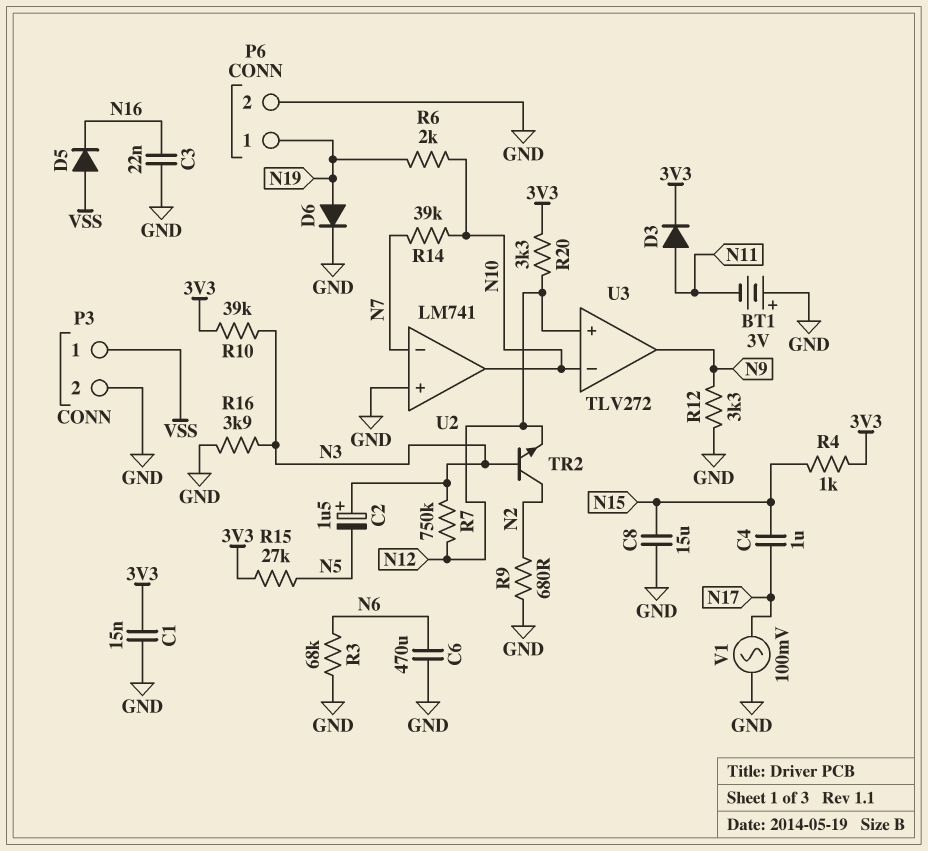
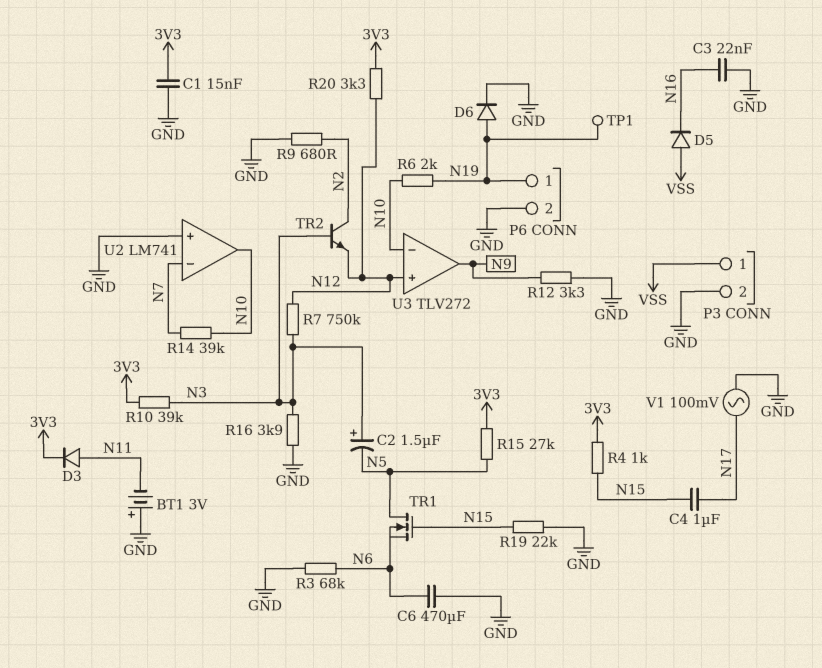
C8: 15uF (GND, N15) -> none
R19: none -> 22k (GND, N15)
TP1: none -> test point (N19)
TR1: none -> NMOS (G N15, D N5, S N6)

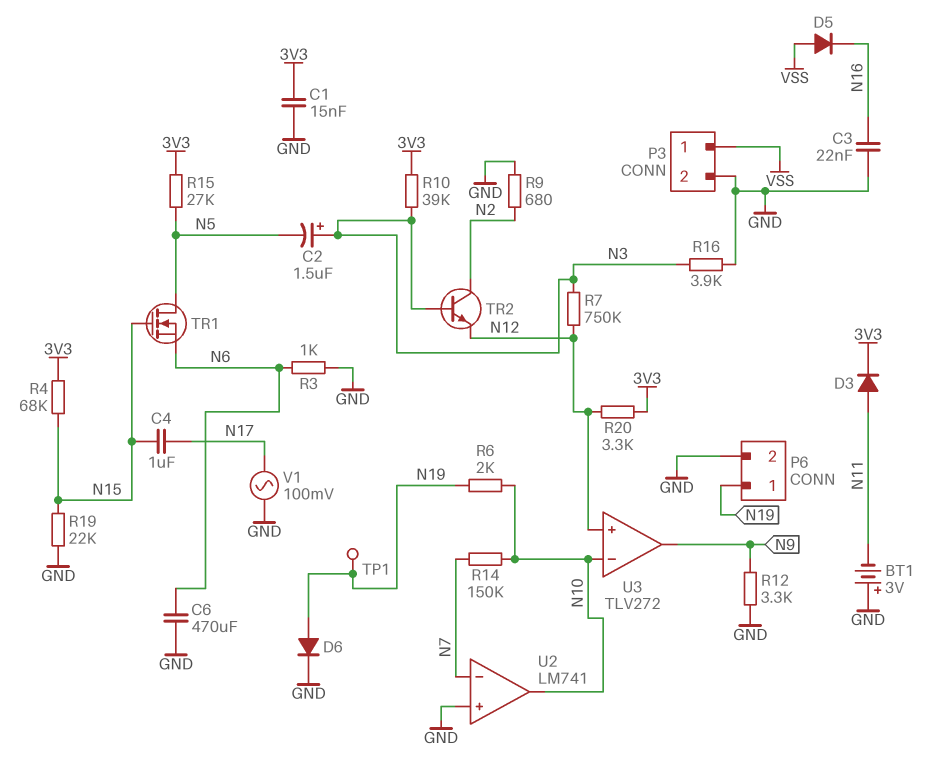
R3: 68k (GND, N6) -> 1k (GND, N6)
R4: 1k (3V3, N15) -> 68k (3V3, N15)
R14: 39k (N7, N10) -> 150k (N7, N10)

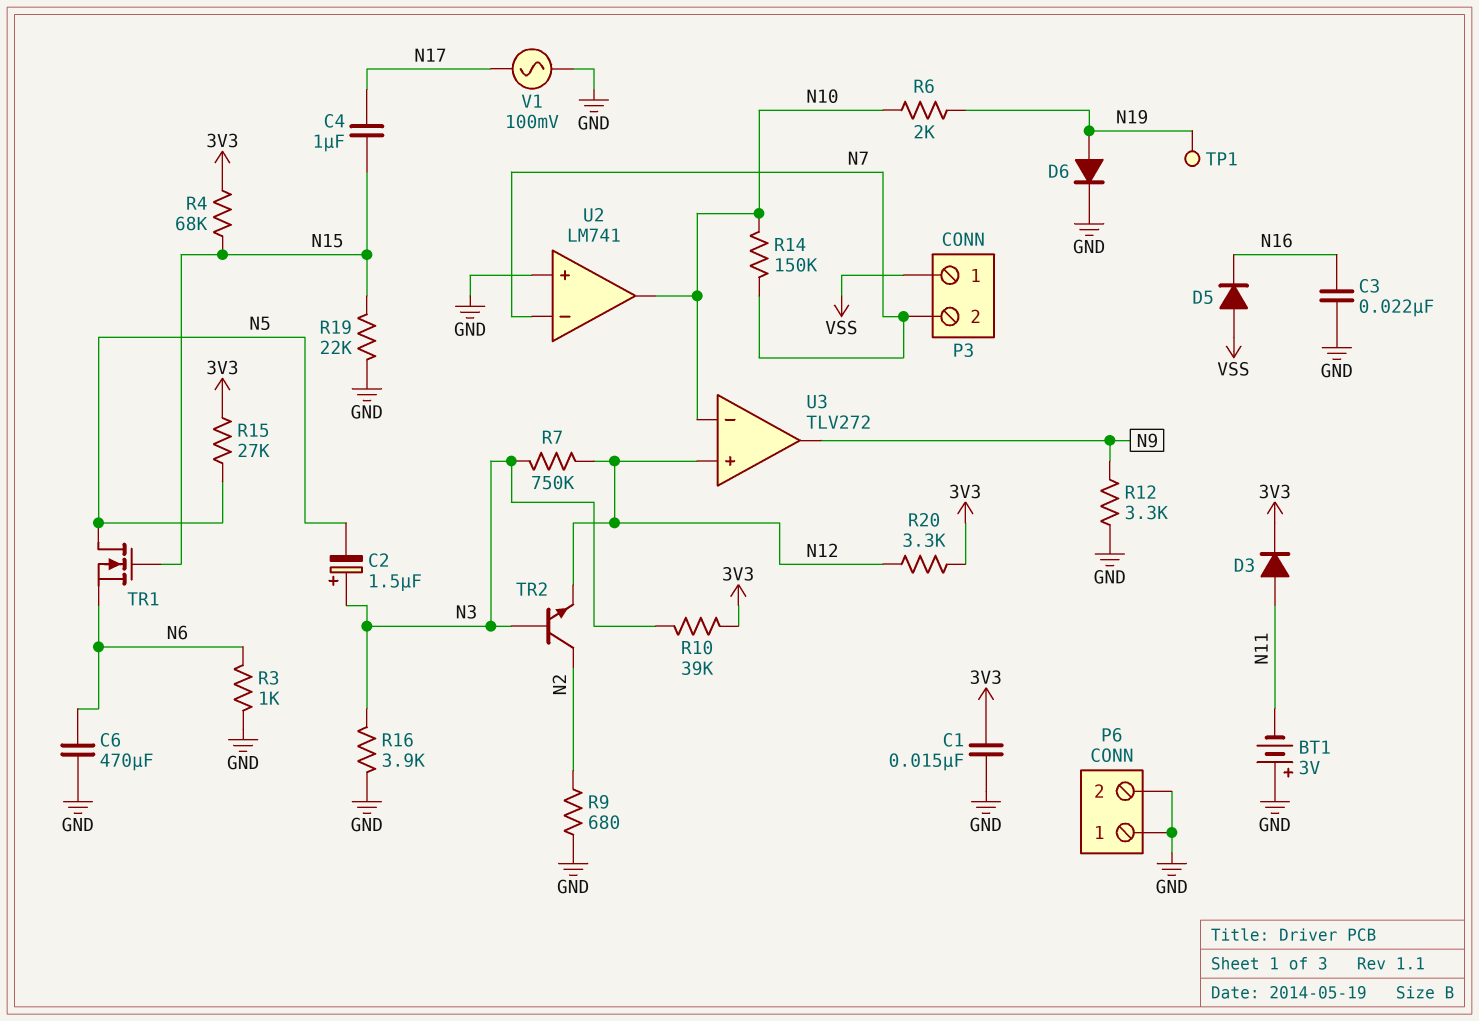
P3 pin 2: GND -> N7
P6 pin 1: N19 -> GND

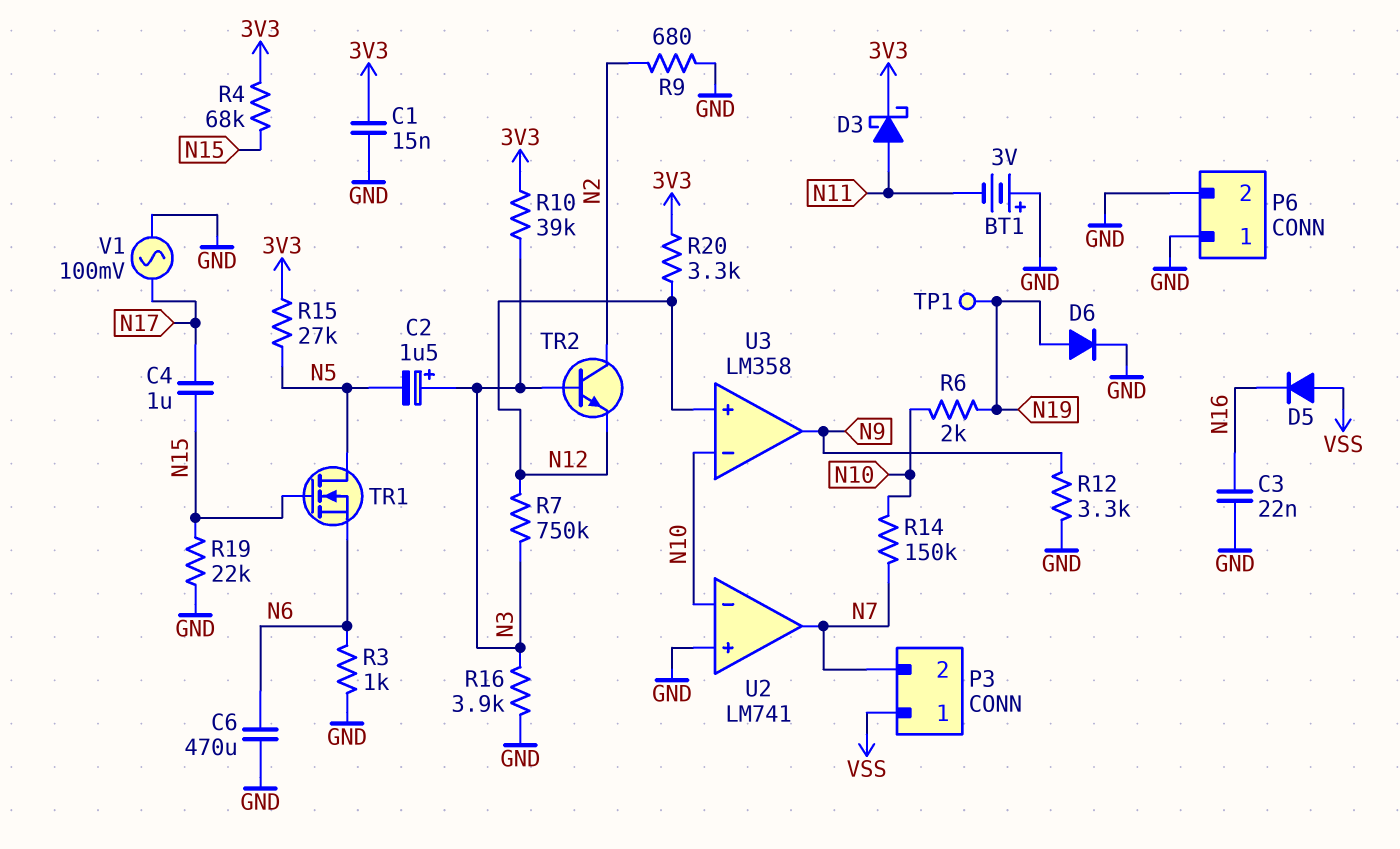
D3: diode (A N11, K 3V3) -> schottky (A N11, K 3V3)
U2 pin in-: N7 -> N10
U2 pin out: N10 -> N7
U3: TLV272 -> LM358

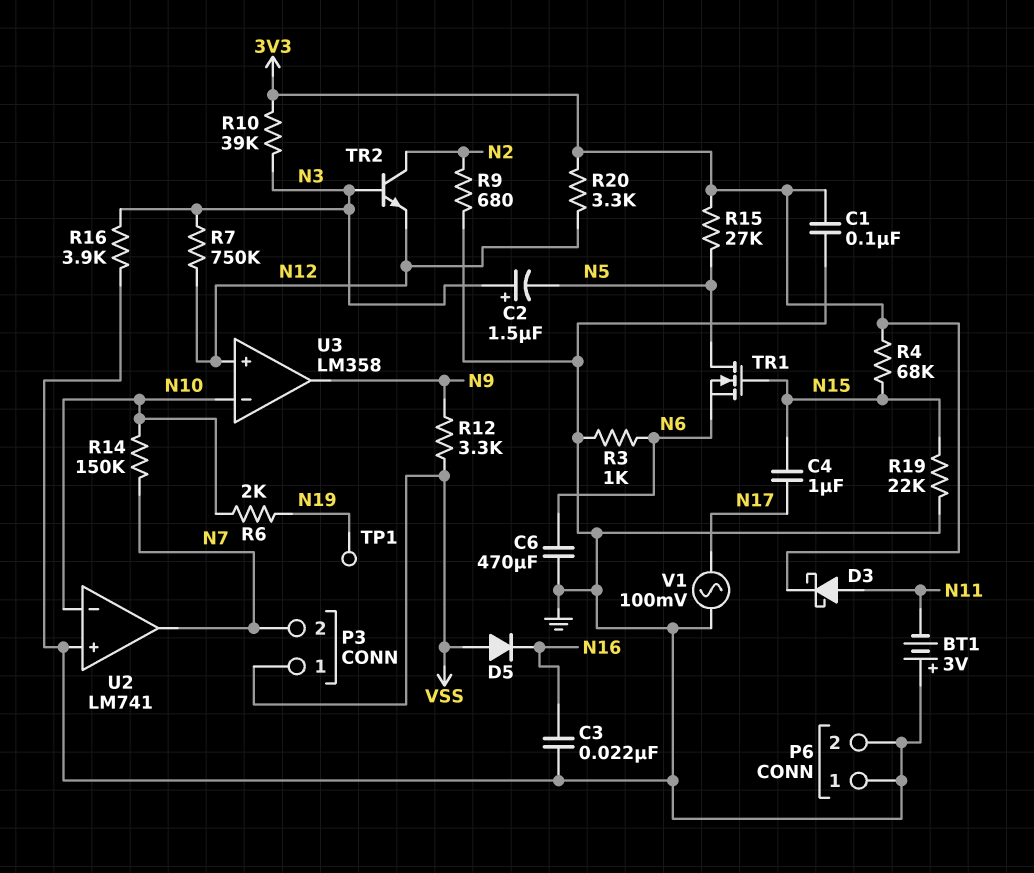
C1: 15nF (3V3, GND) -> 100nF (3V3, GND)
D6: diode (A N19, K GND) -> none
R12: 3.3k (GND, N9) -> 3.3k (N9, VSS)

